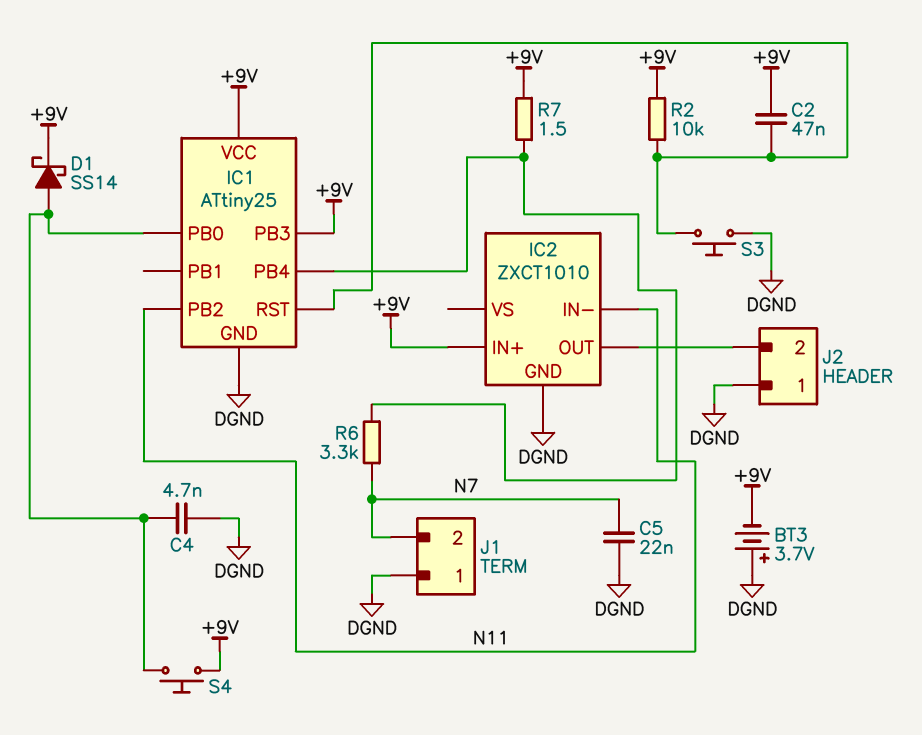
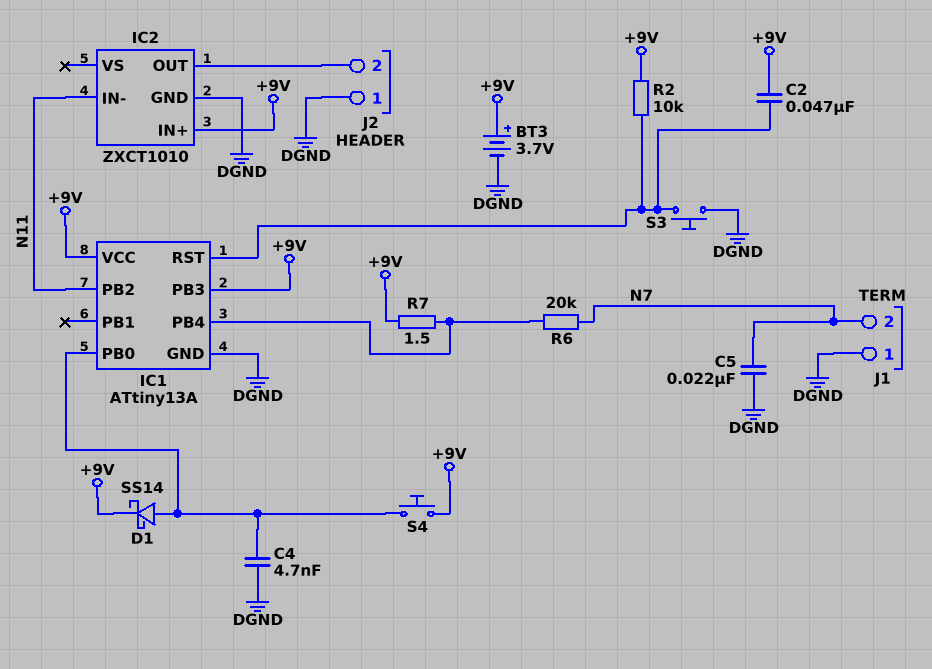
BT3: 3.7V (plus DGND, minus +9V) -> 3.7V (plus +9V, minus DGND)
IC1: ATtiny25 -> ATtiny13A
R6: 3.3k (IC1/PB4, N7) -> 20k (IC1/PB4, N7)

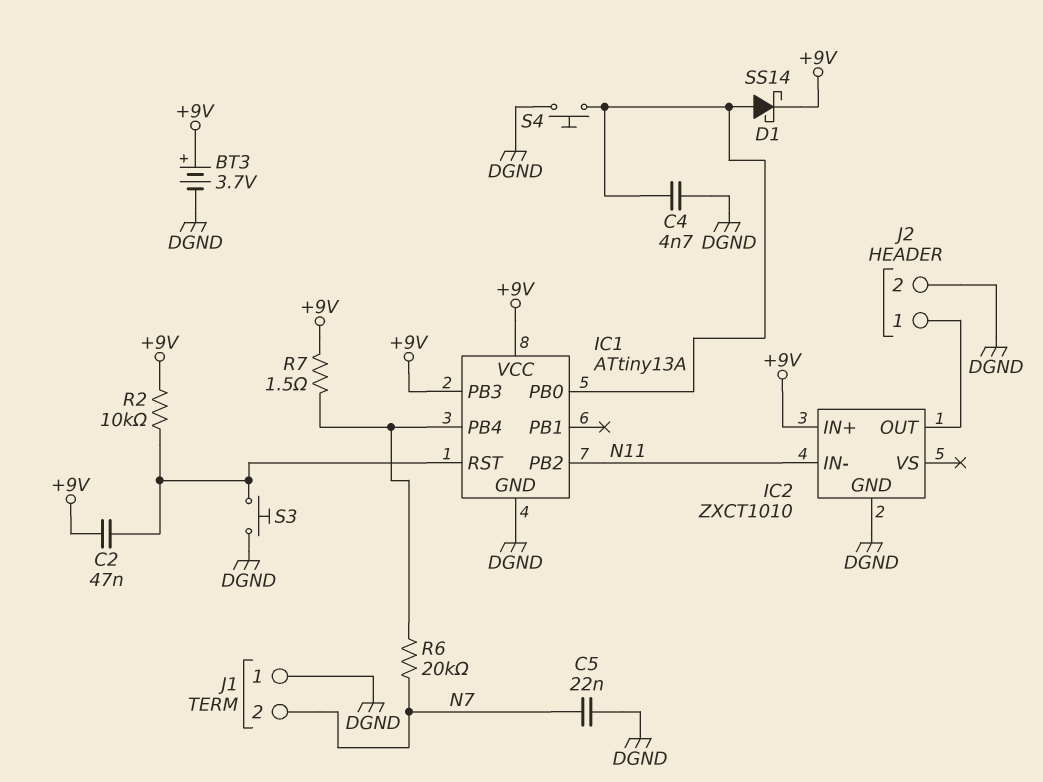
J2 pin 1: DGND -> IC2/OUT
J2 pin 2: IC2/OUT -> DGND
S4: button (+9V, IC1/PB0) -> button (DGND, IC1/PB0)

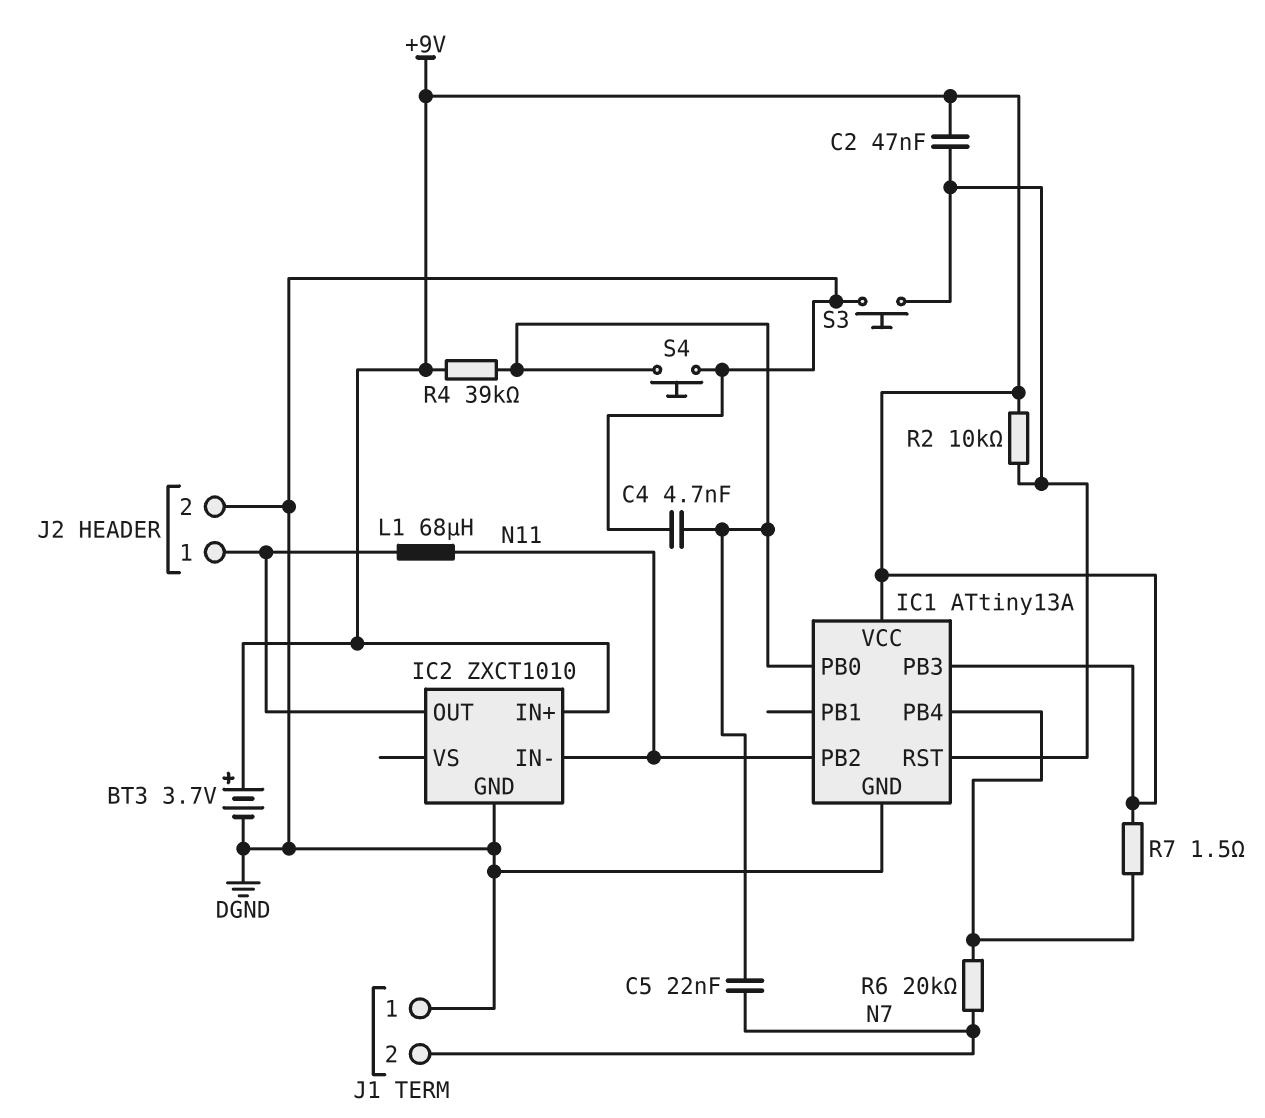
C5: 22nF (DGND, N7) -> 22nF (IC1/PB0, N7)
D1: schottky SS14 (A IC1/PB0, K +9V) -> none
L1: none -> 68uH (IC2/OUT, N11)
R4: none -> 39k (+9V, IC1/PB0)

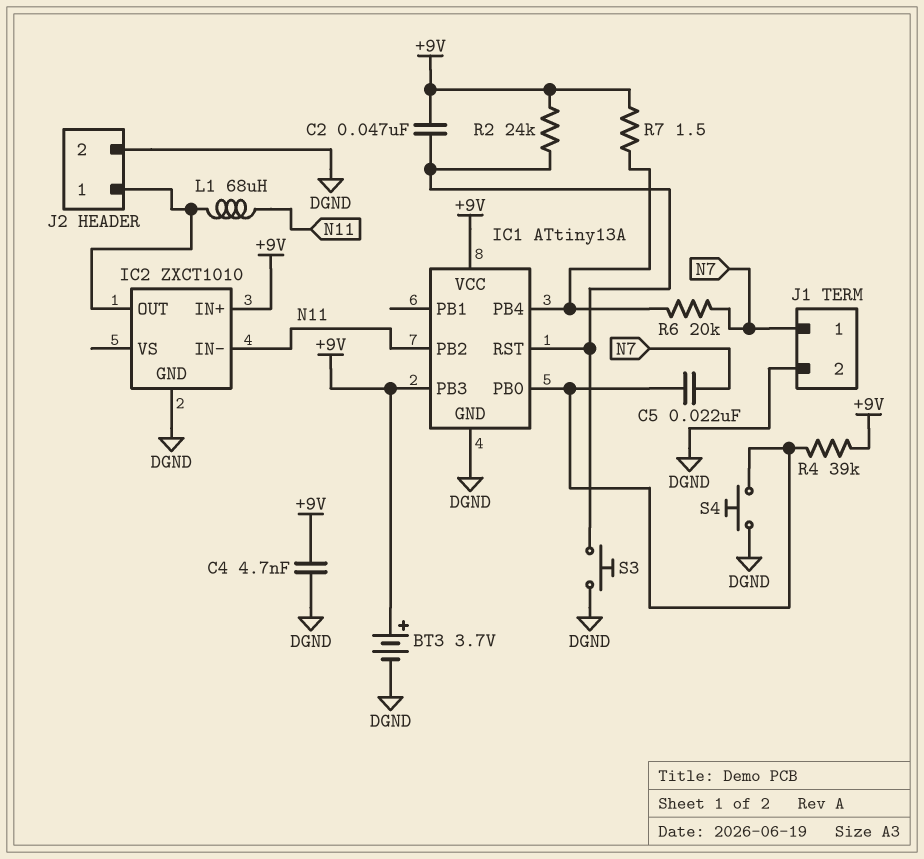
C4: 4.7nF (DGND, IC1/PB0) -> 4.7nF (+9V, DGND)
J1 pin 1: DGND -> N7
J1 pin 2: N7 -> DGND
R2: 10k (+9V, IC1/RST) -> 24k (+9V, IC1/RST)

